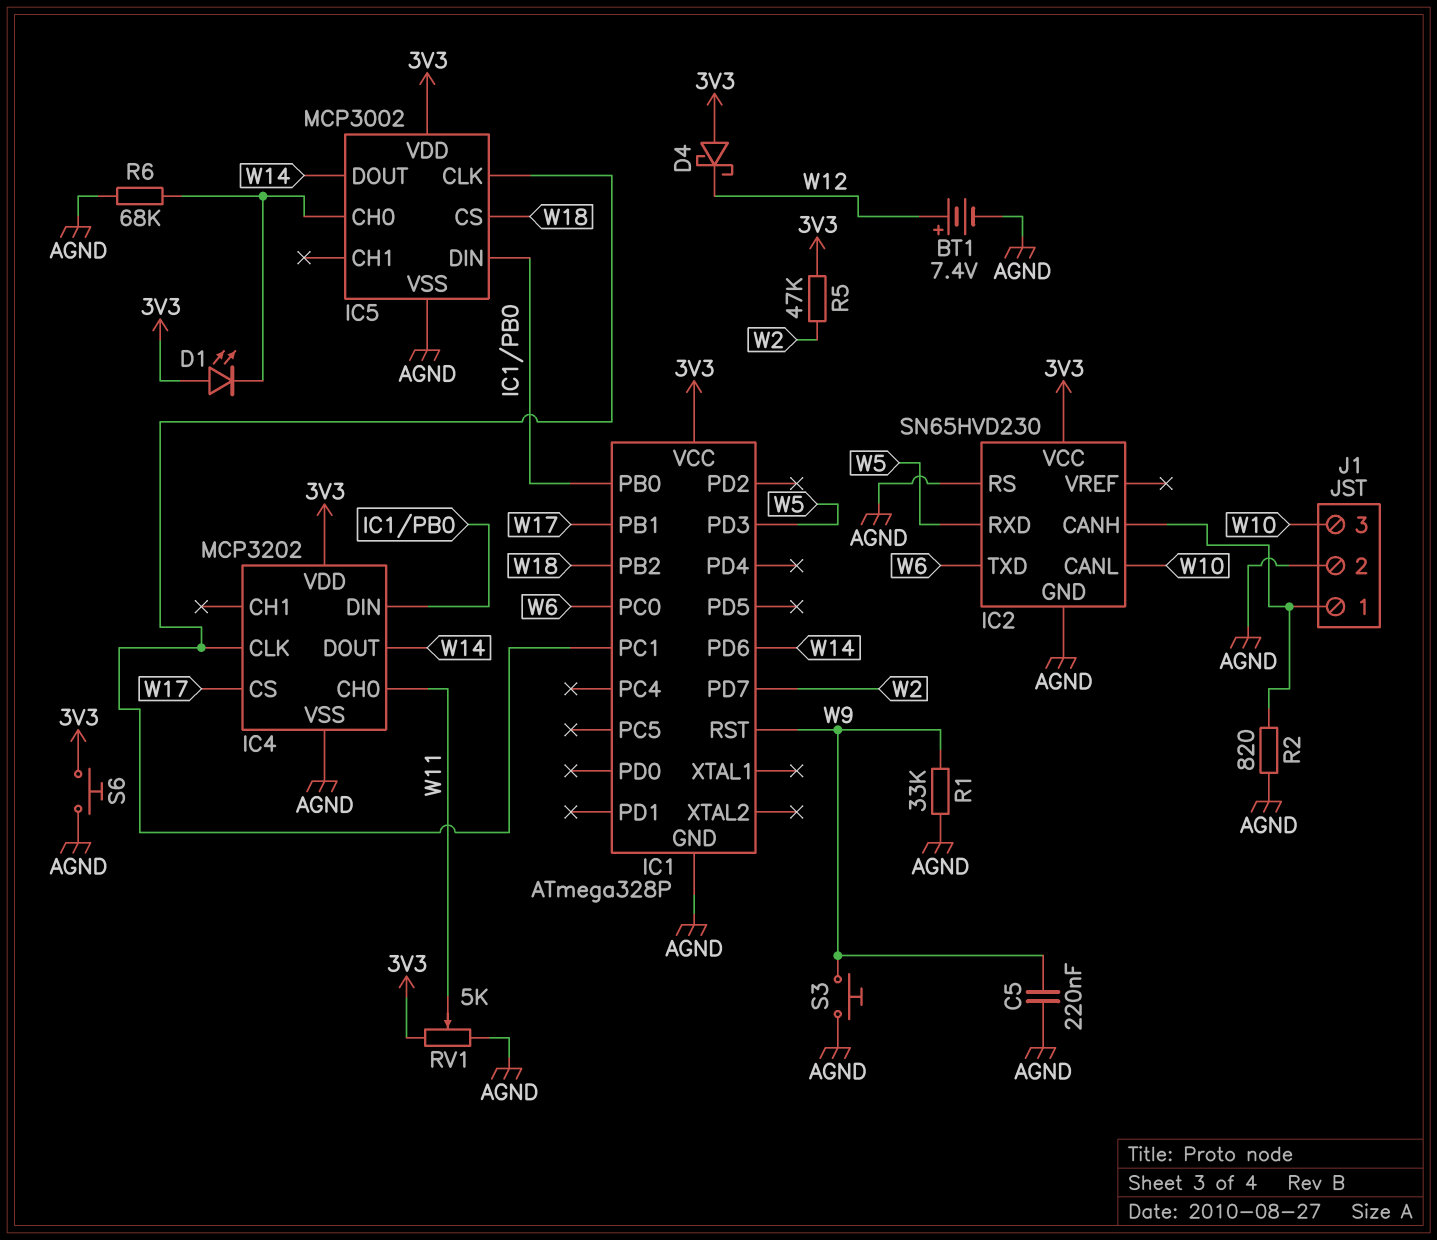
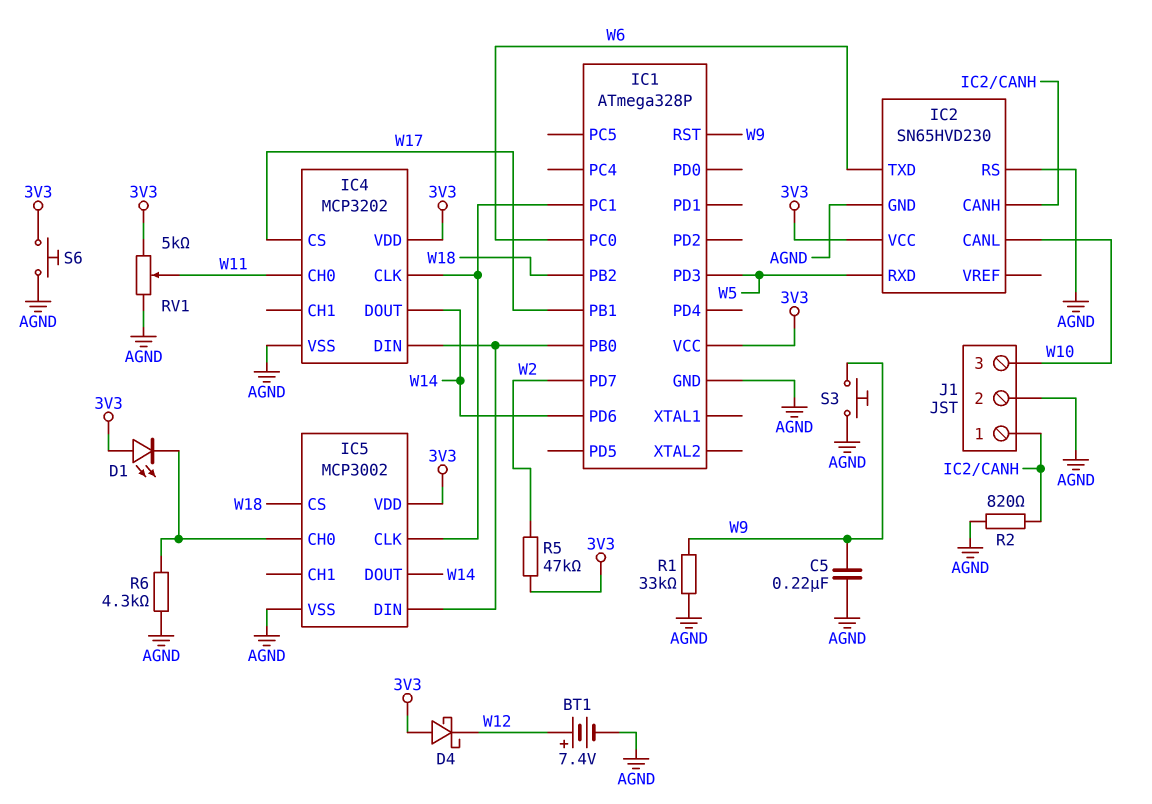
R6: 68k (AGND, IC5/CH0) -> 4.3k (AGND, IC5/CH0)

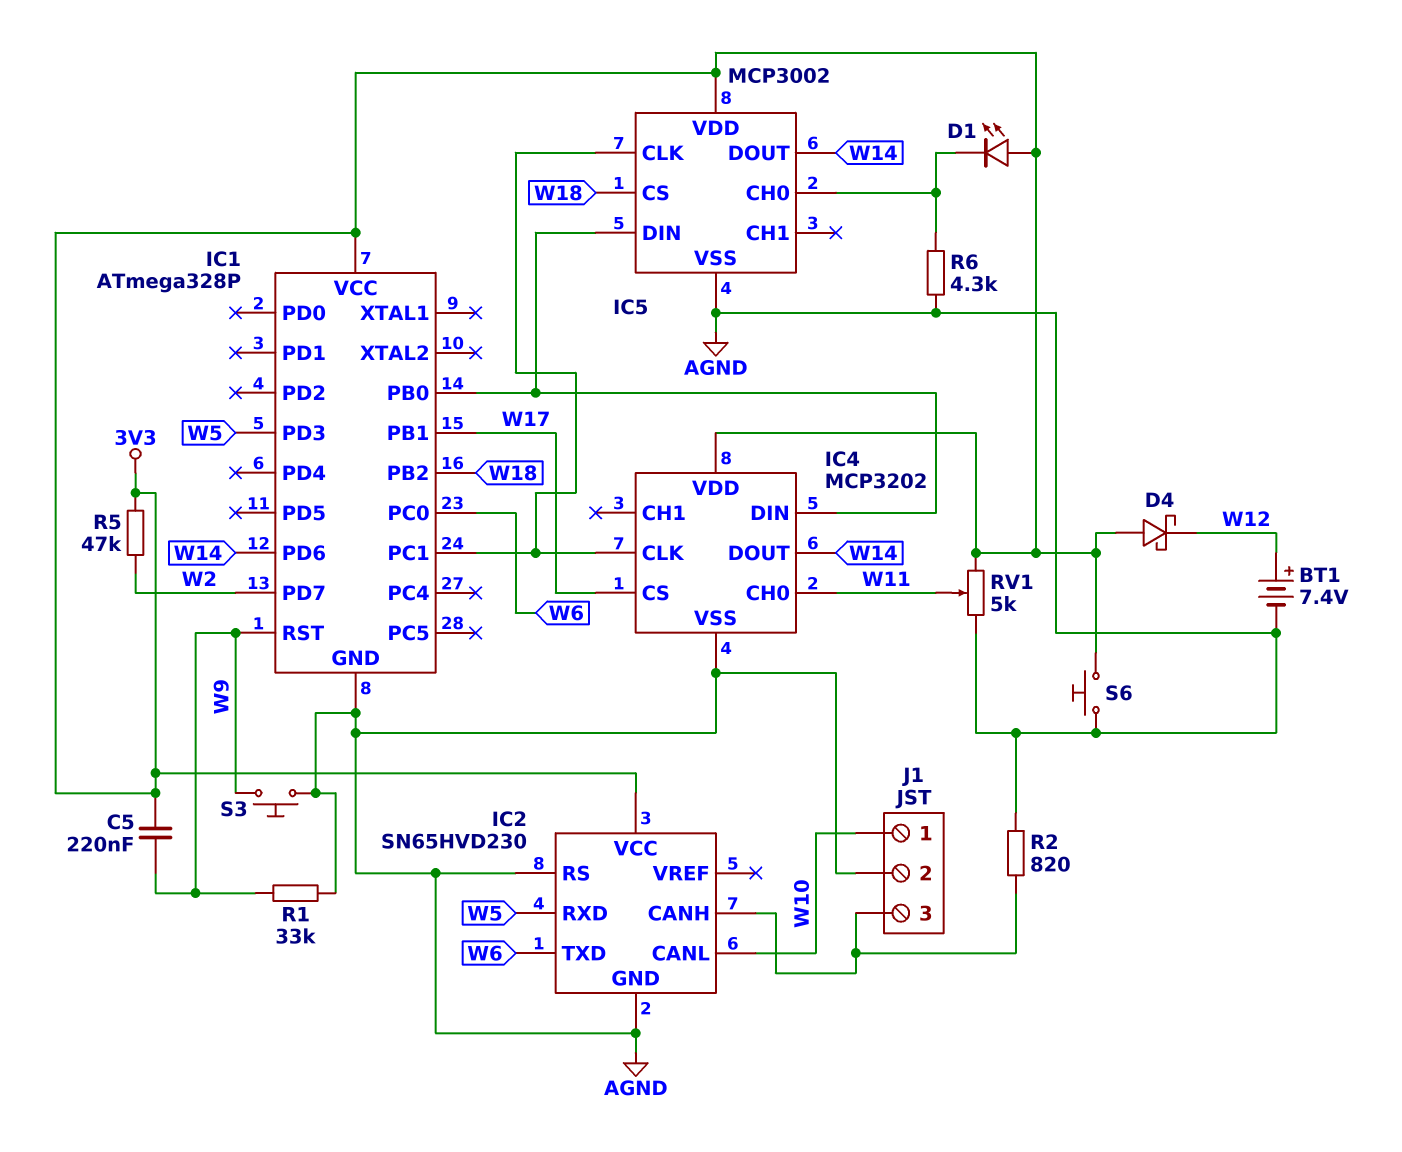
C5: 220nF (AGND, W9) -> 220nF (3V3, W9)
J1 pin 1: IC2/CANH -> W10
J1 pin 3: W10 -> IC2/CANH

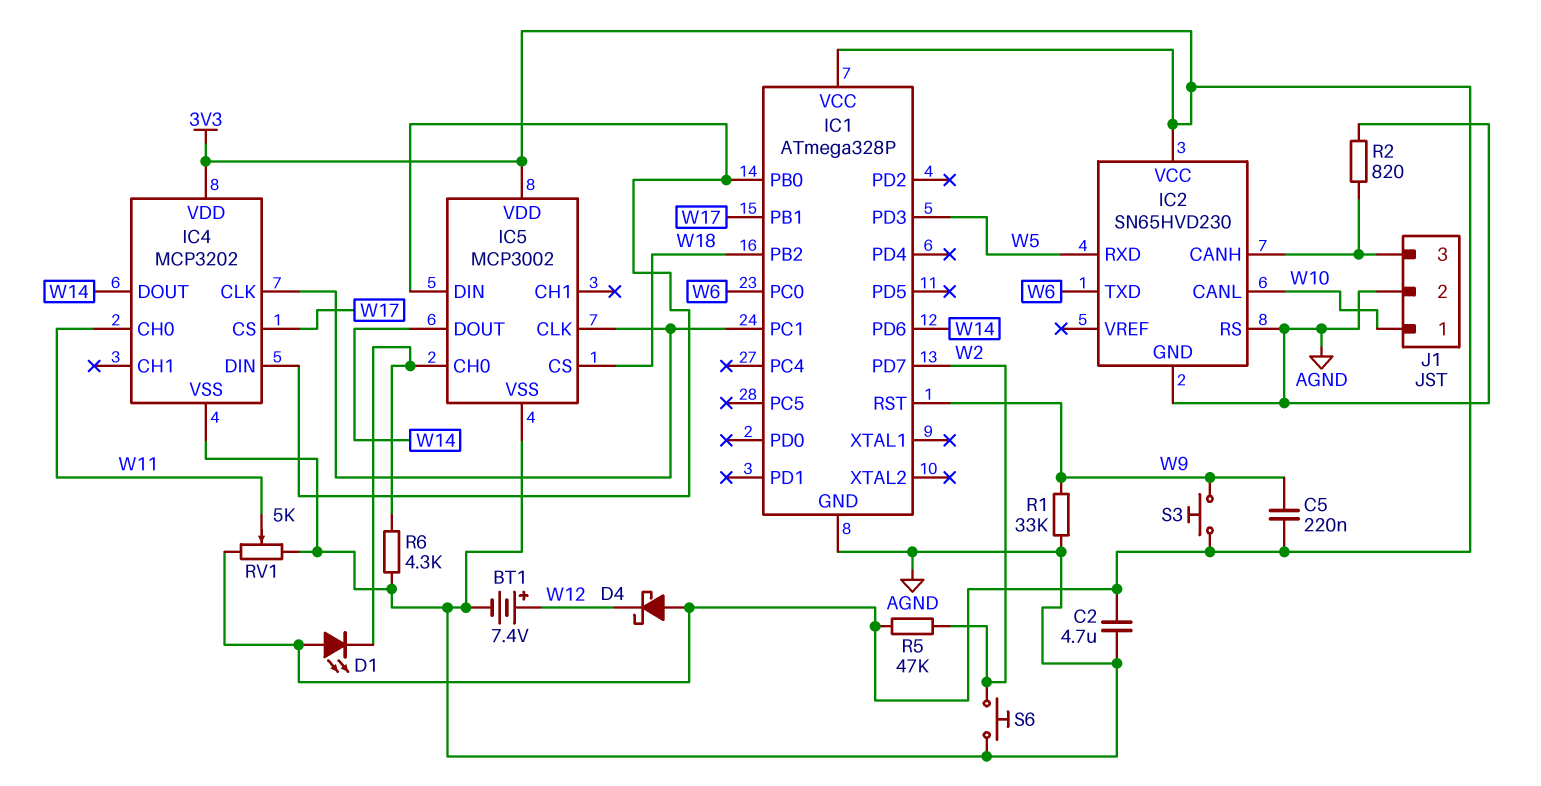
C2: none -> 4.7uF (3V3, AGND)
S3: button (AGND, W9) -> button (3V3, W9)
S6: button (3V3, AGND) -> button (AGND, W2)

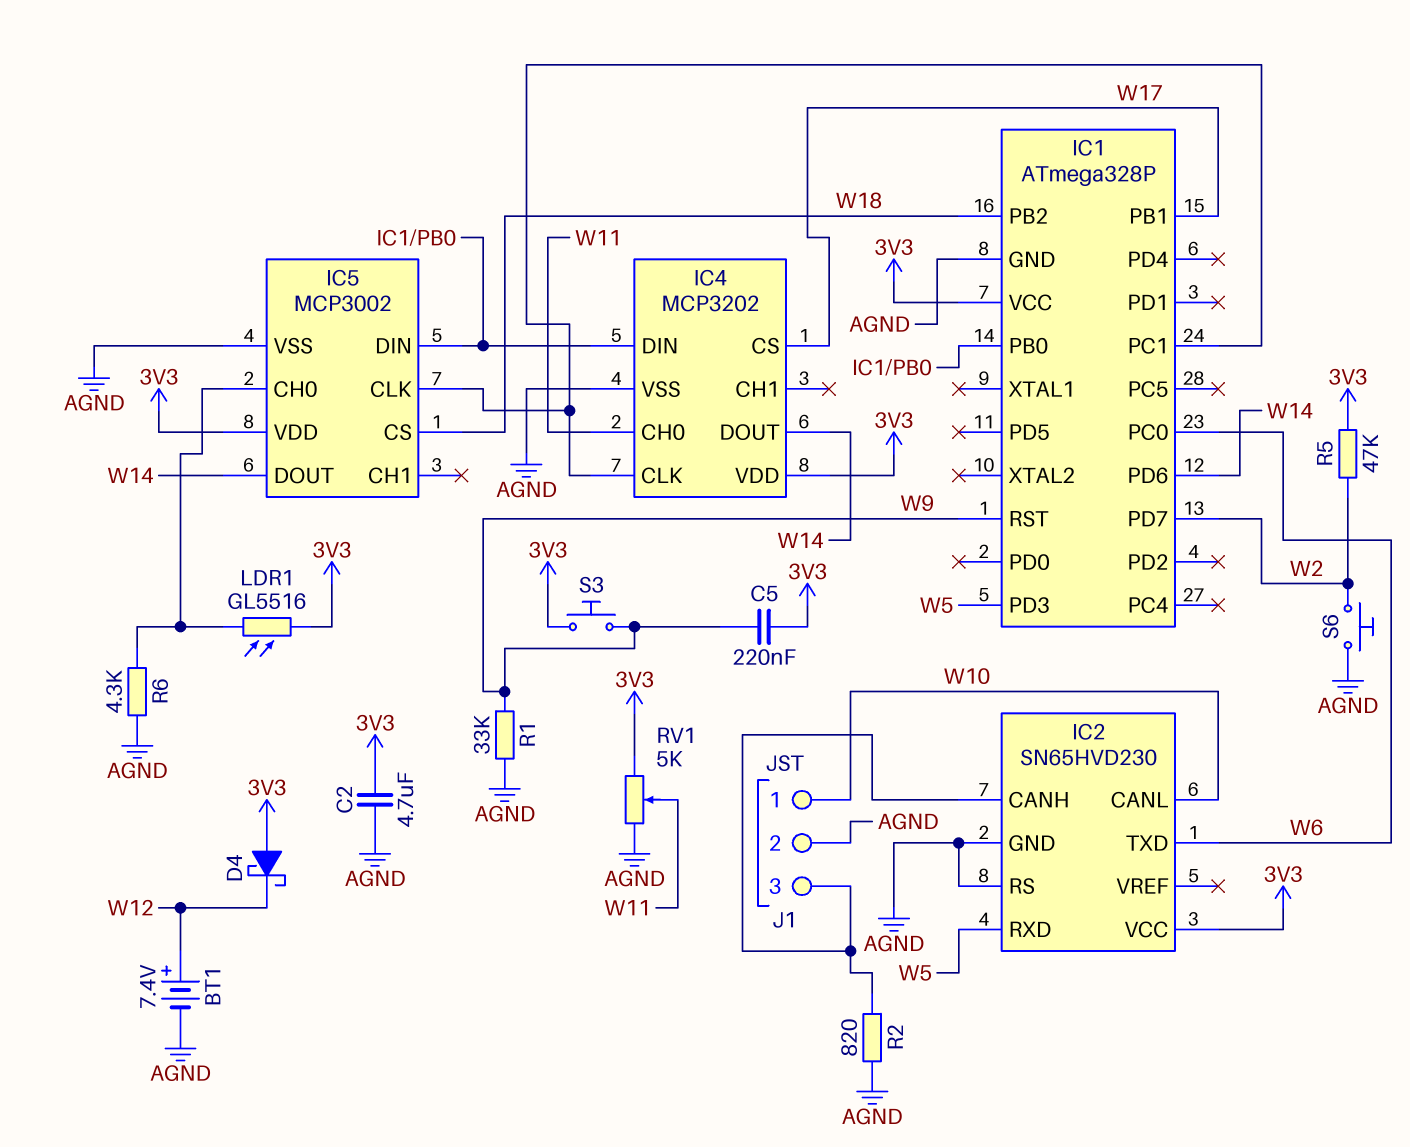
D1: LED (A 3V3, K IC5/CH0) -> none
LDR1: none -> GL5516 (3V3, IC5/CH0)

